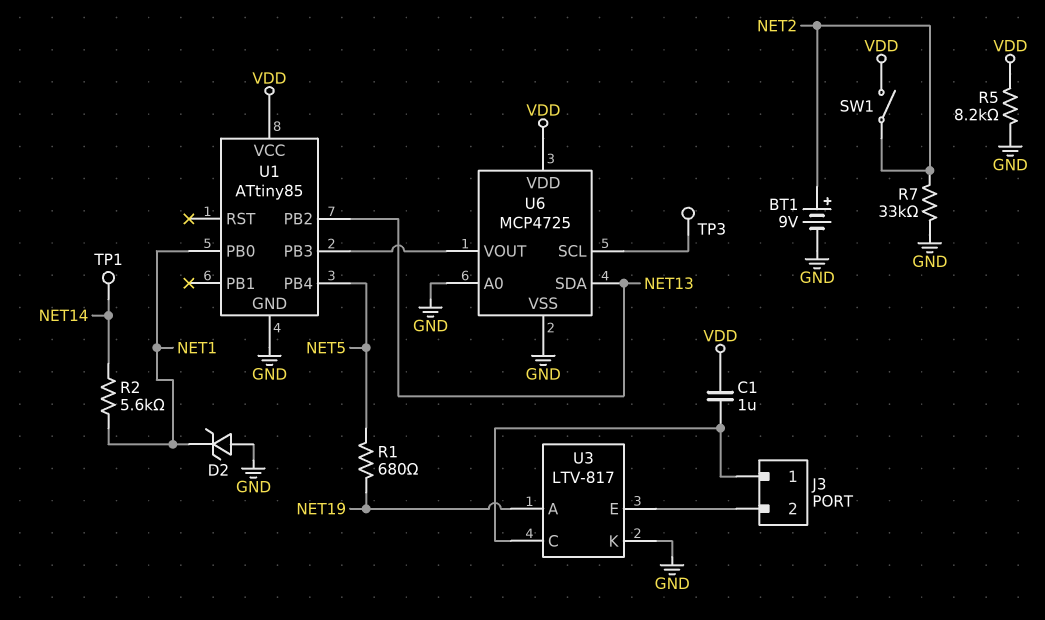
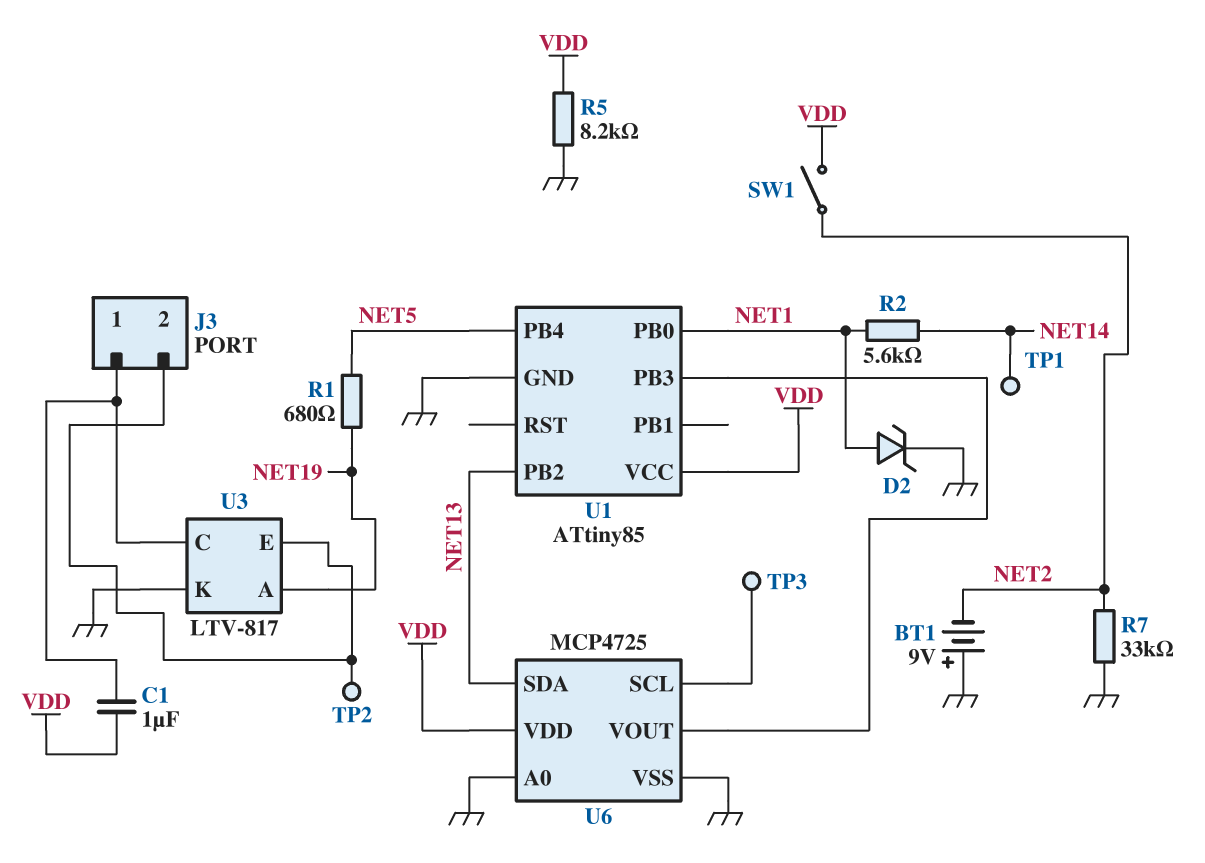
BT1: 9V (plus NET2, minus GND) -> 9V (plus GND, minus NET2)
D2: zener (A GND, K NET1) -> zener (A NET1, K GND)
TP2: none -> test point (J3/2)

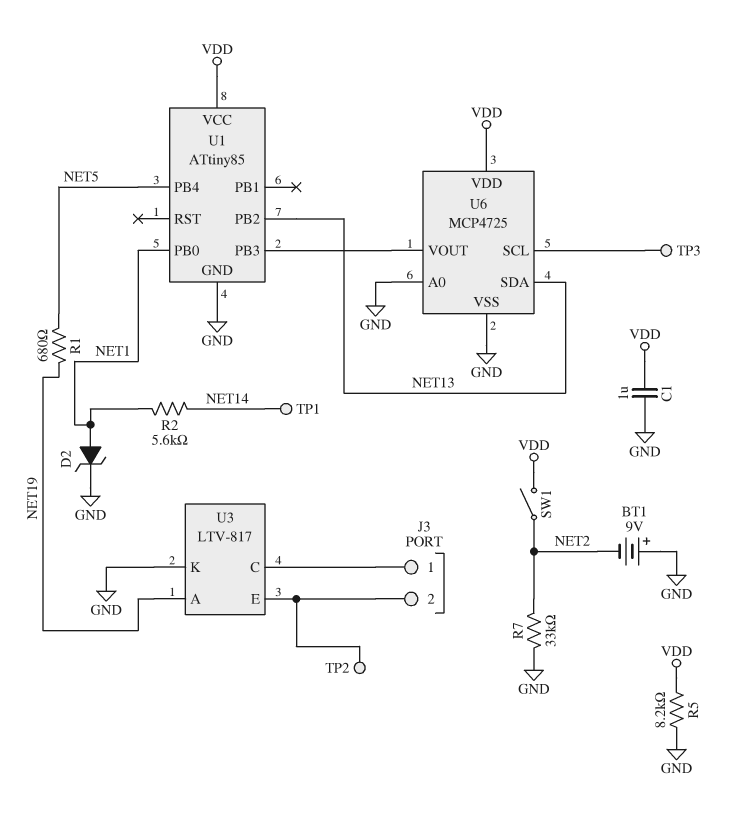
C1: 1uF (J3/1, VDD) -> 1uF (GND, VDD)

